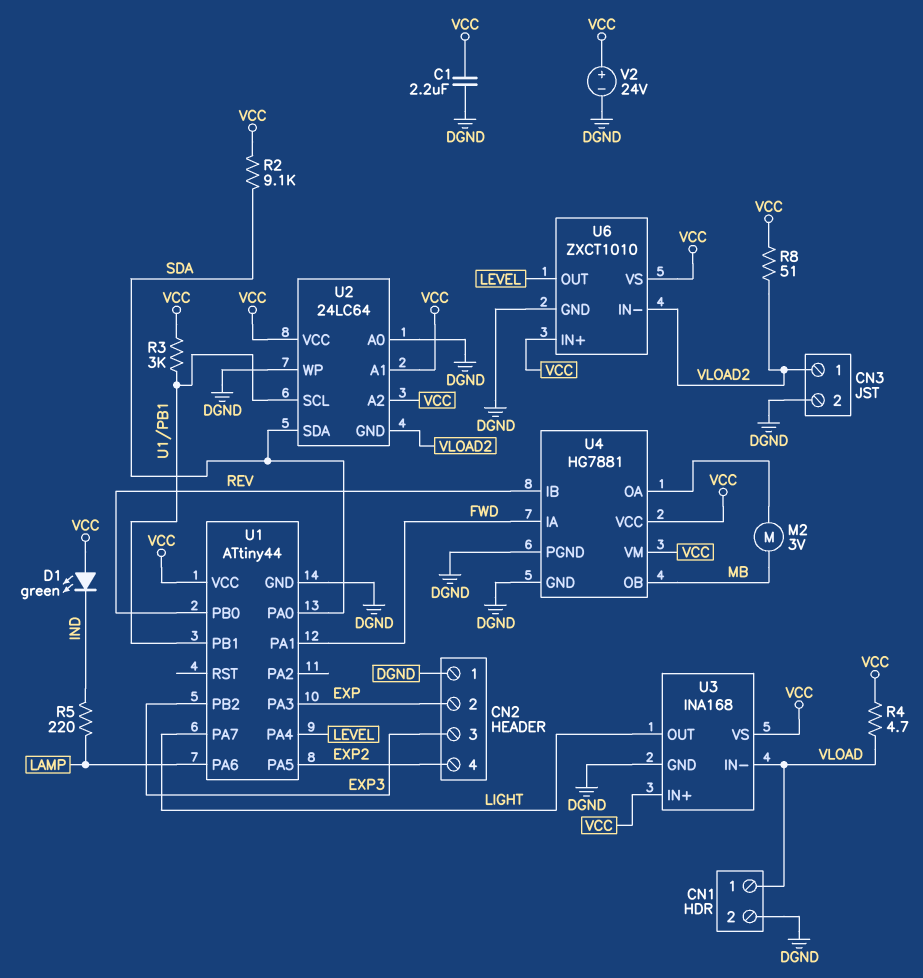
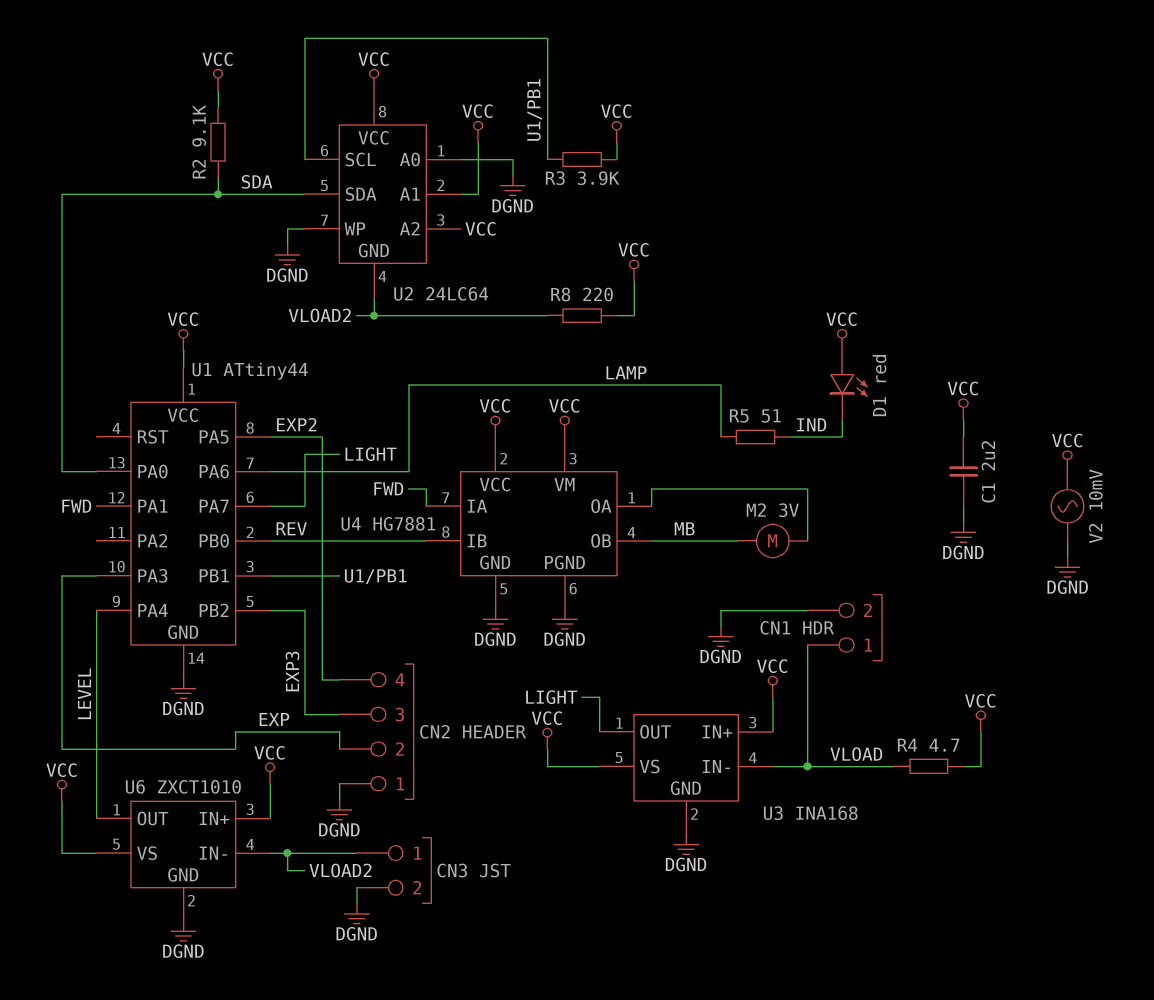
D1: LED green (A VCC, K IND) -> LED red (A VCC, K IND)
R3: 3k (U1/PB1, VCC) -> 3.9k (U1/PB1, VCC)
R5: 220 (IND, LAMP) -> 51 (IND, LAMP)
R8: 51 (VCC, VLOAD2) -> 220 (VCC, VLOAD2)
V2: 24V (plus VCC, minus DGND) -> AC 10mV (DGND, VCC)

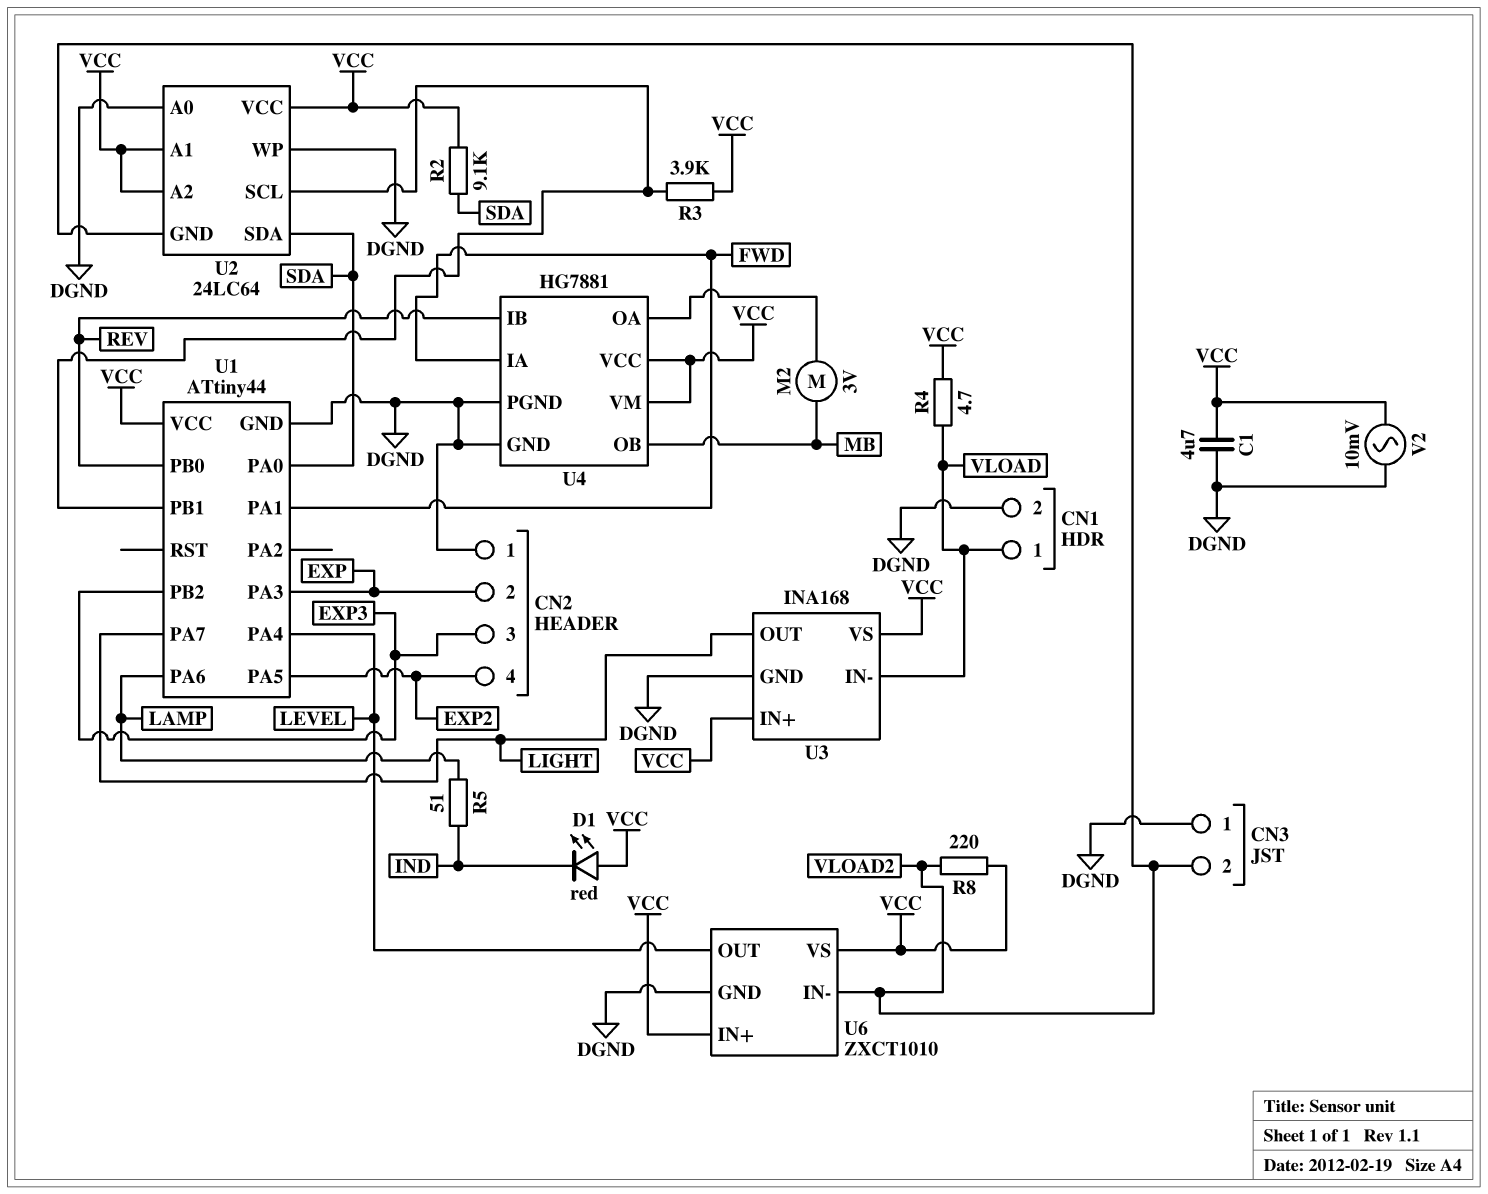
C1: 2.2uF (DGND, VCC) -> 4.7uF (DGND, VCC)
CN3 pin 1: VLOAD2 -> DGND
CN3 pin 2: DGND -> VLOAD2

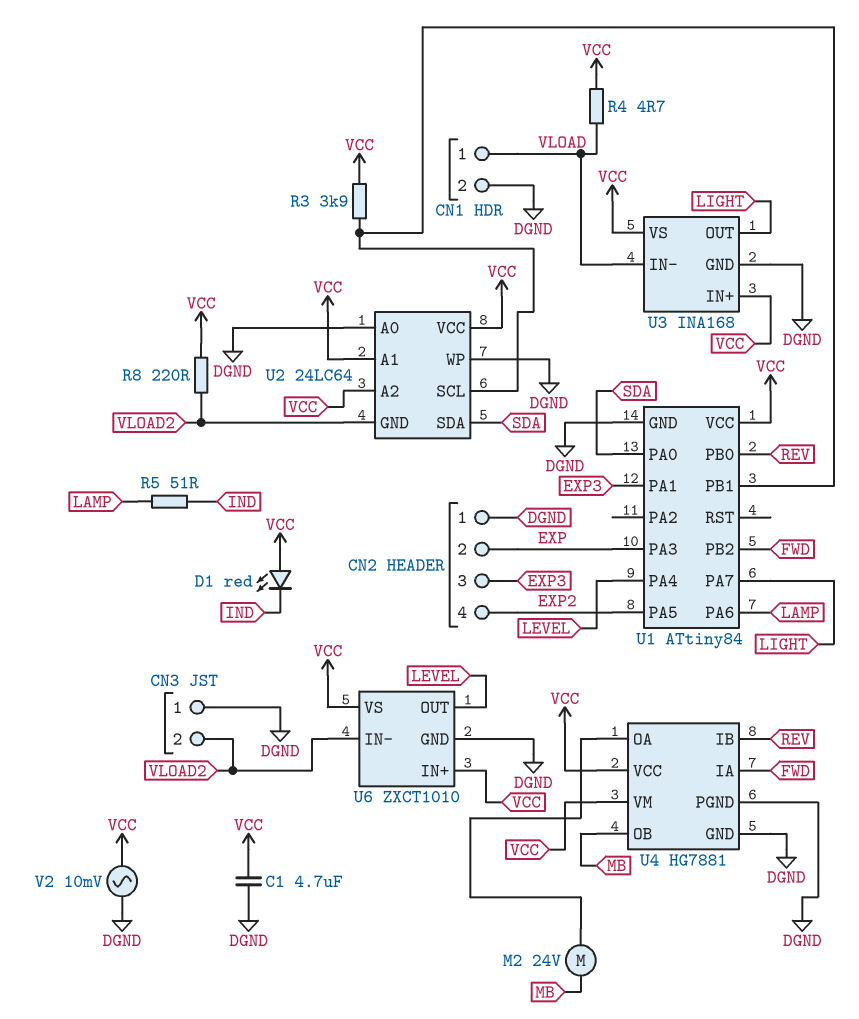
M2: motor 3V (MB, U4/OA) -> motor 24V (MB, U4/OA)
R2: 9.1k (SDA, VCC) -> none
U1: ATtiny44 -> ATtiny84
U1 pin PA1: FWD -> EXP3
U1 pin PB2: EXP3 -> FWD

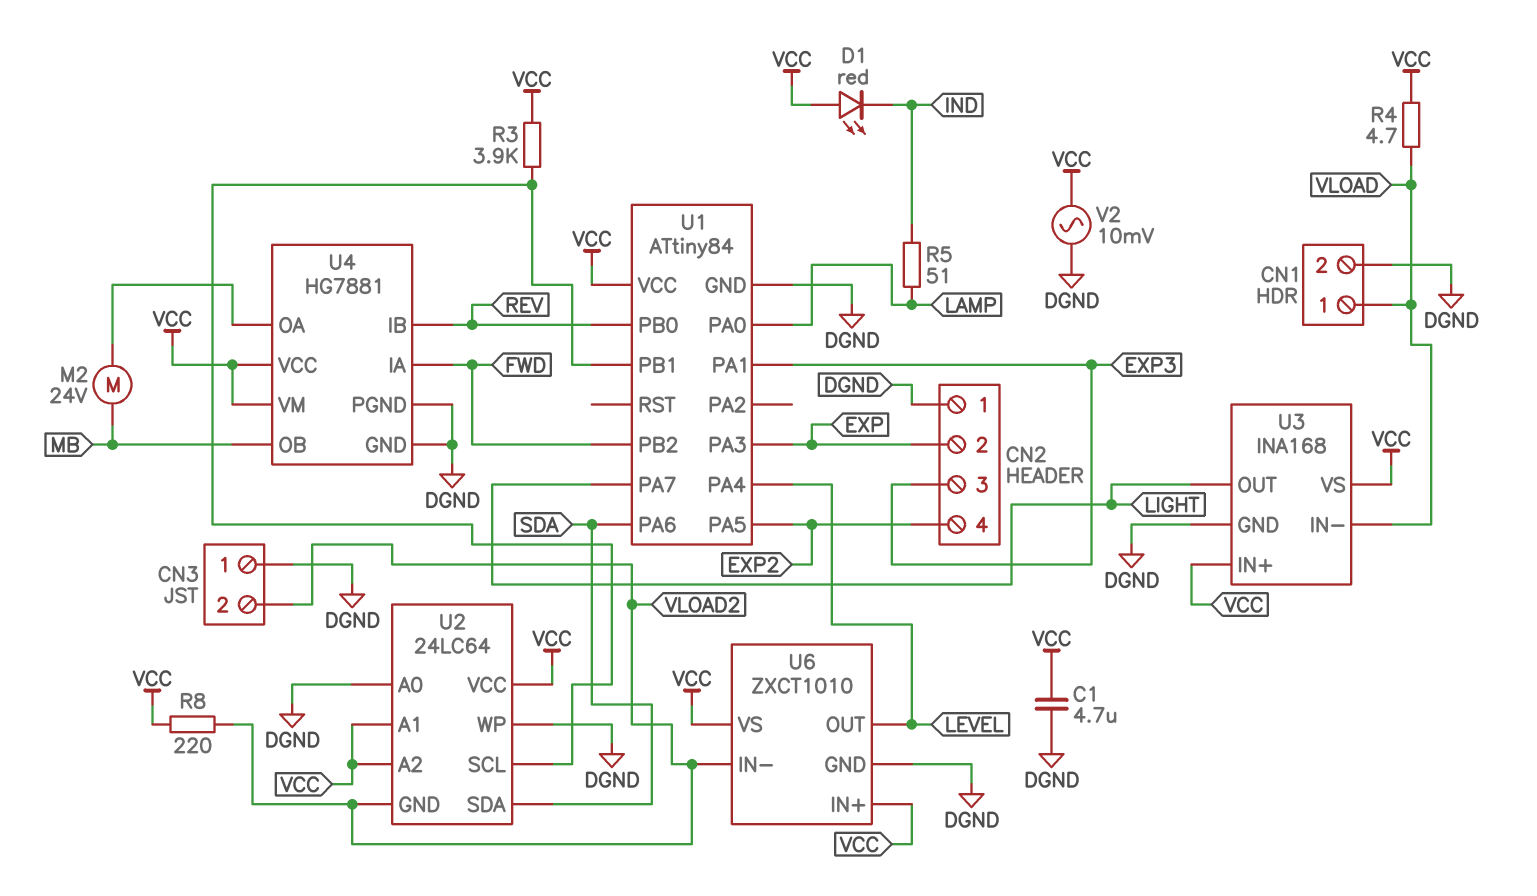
U1 pin PA0: SDA -> LAMP
U1 pin PA6: LAMP -> SDA

